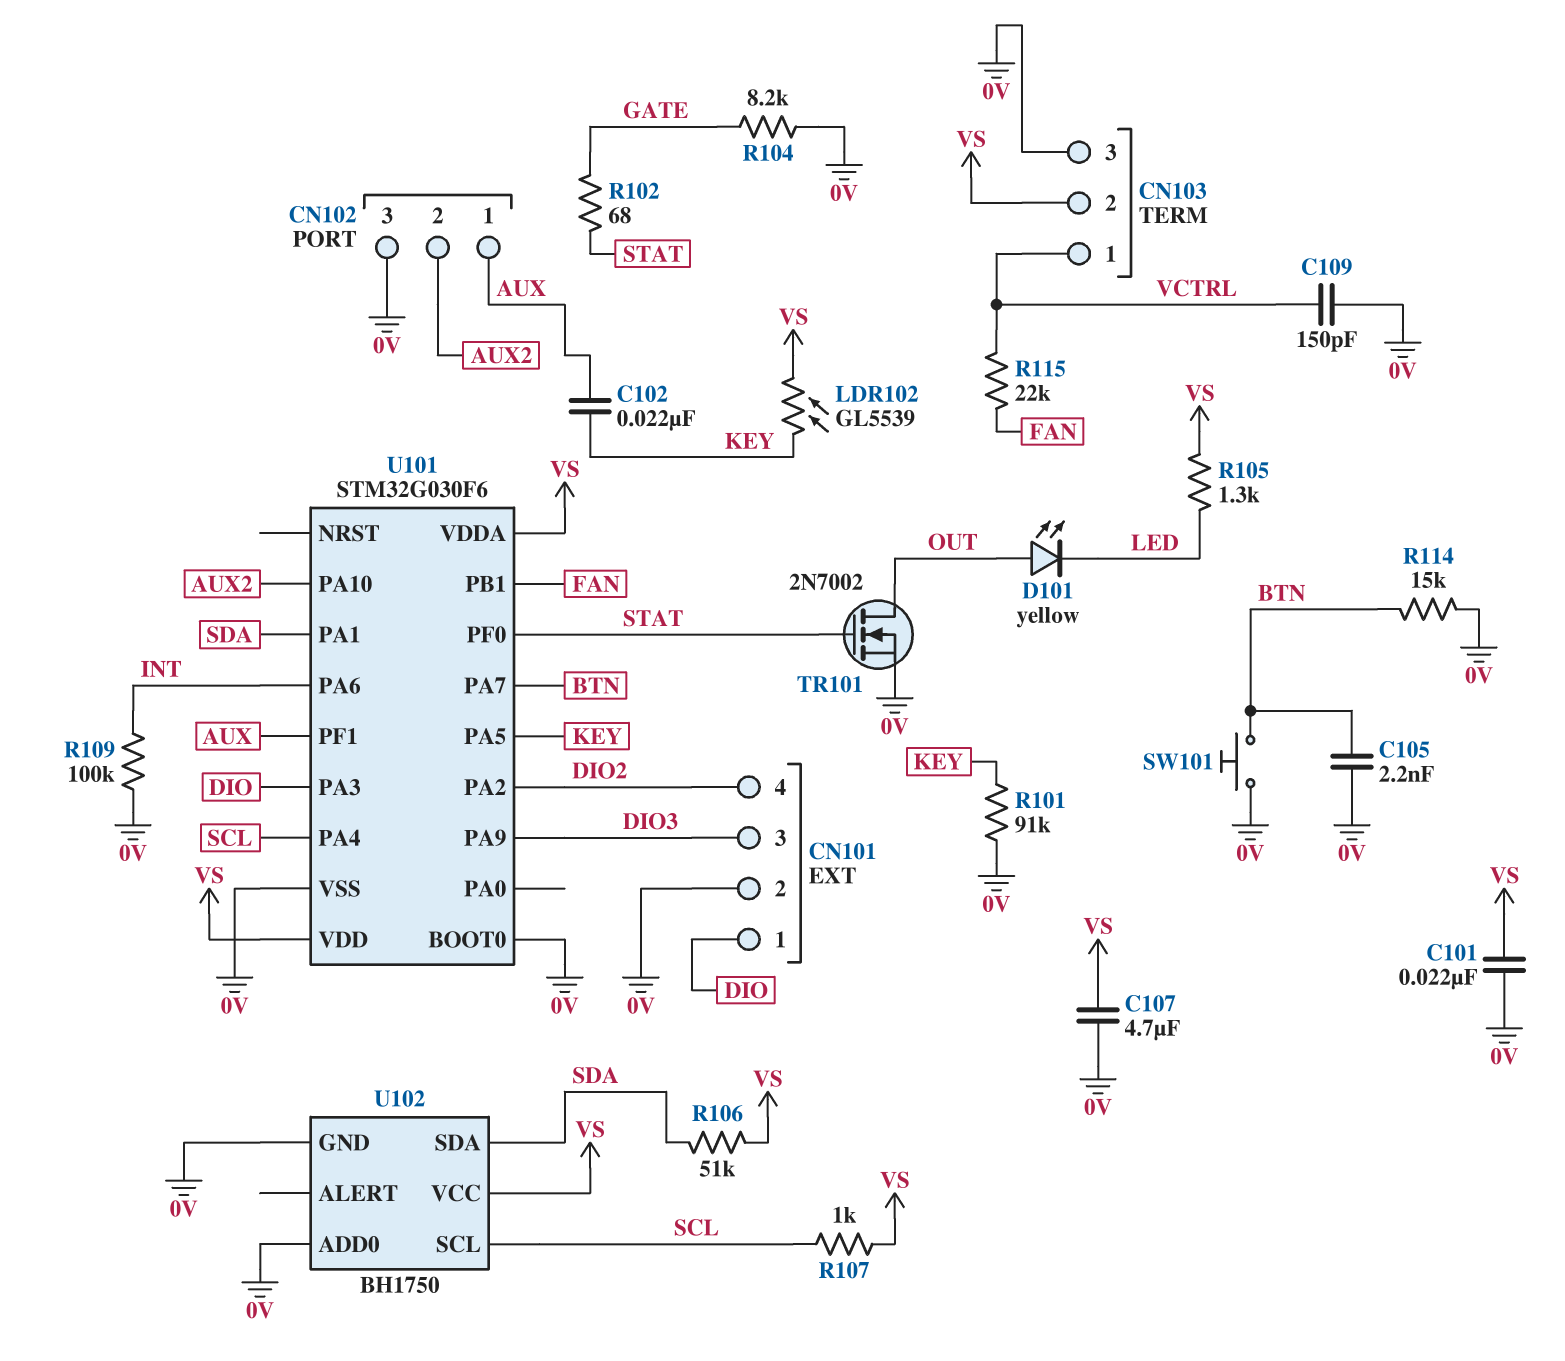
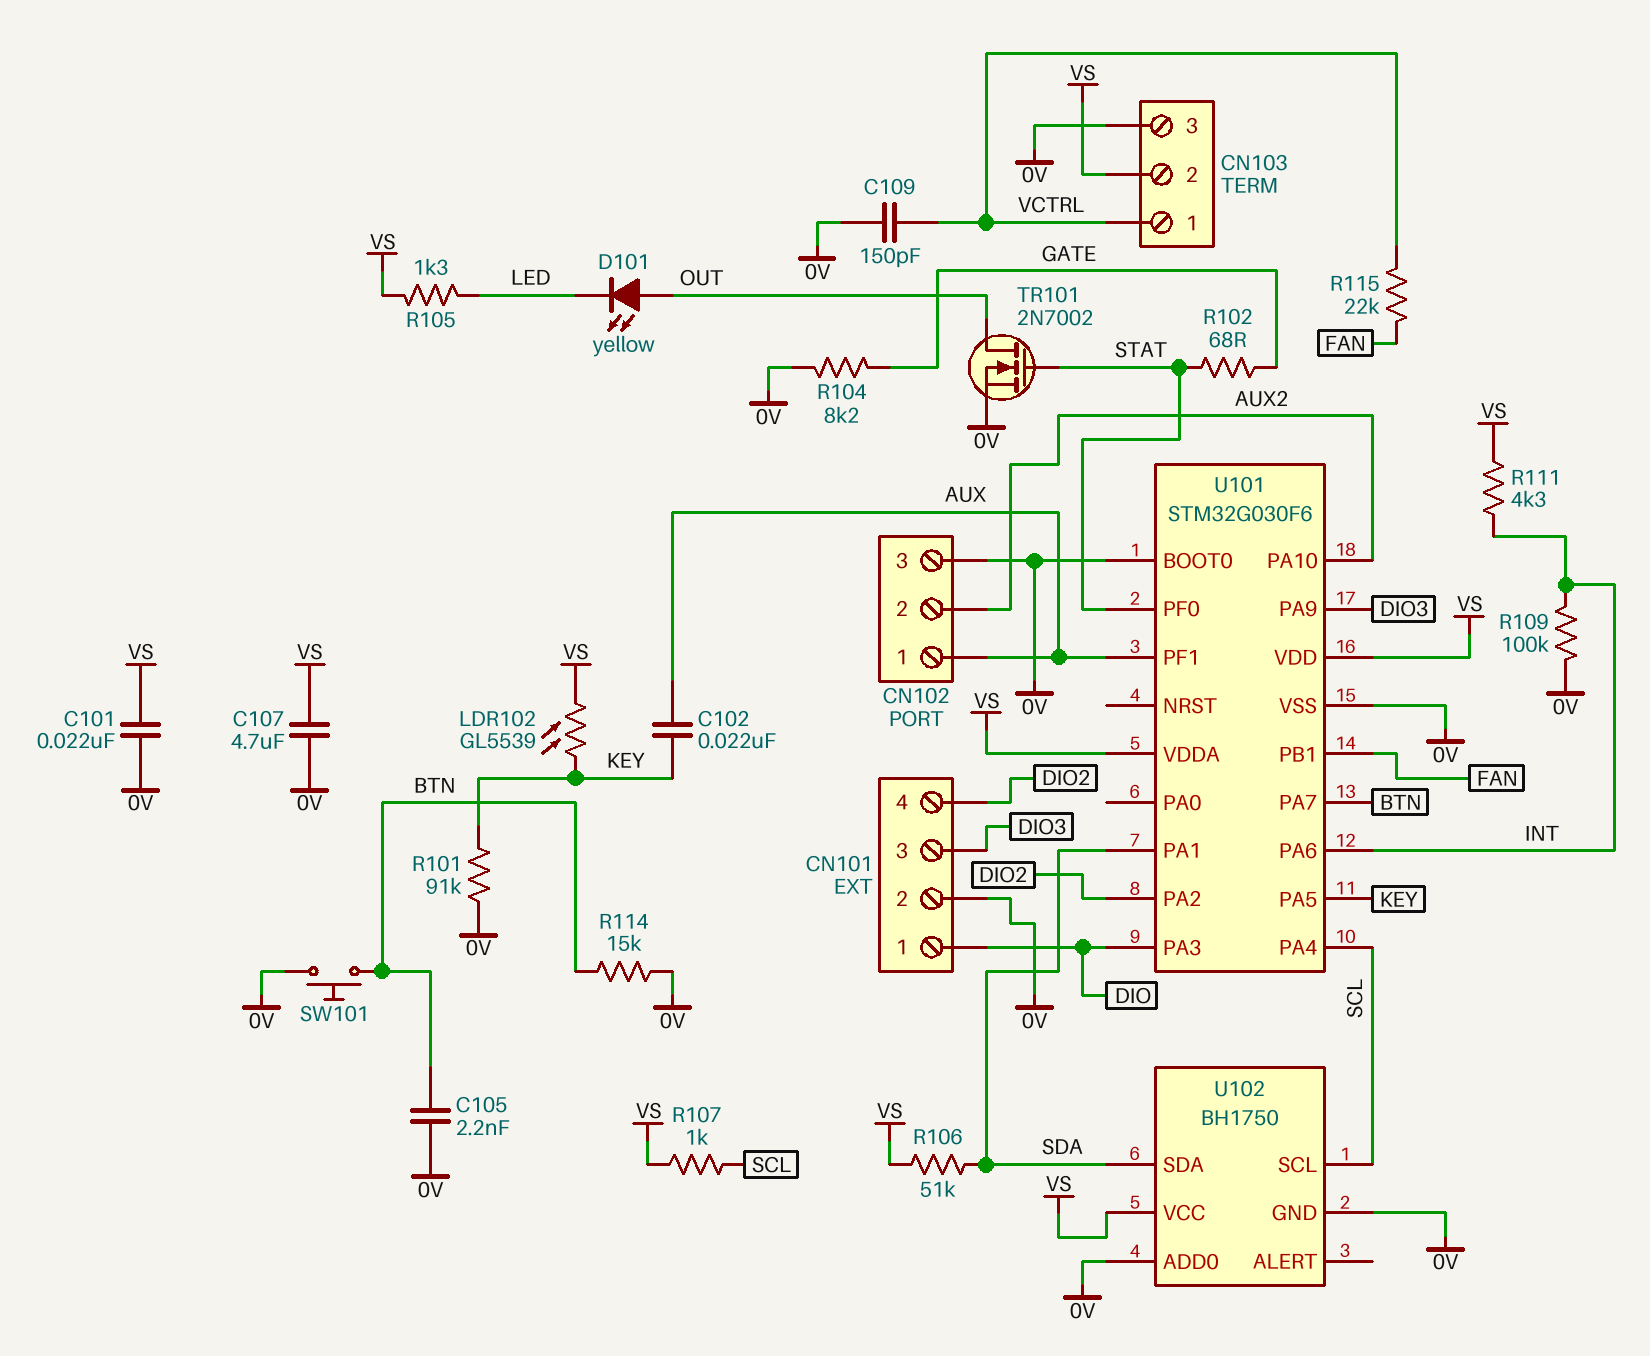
R111: none -> 4.3k (INT, VS)

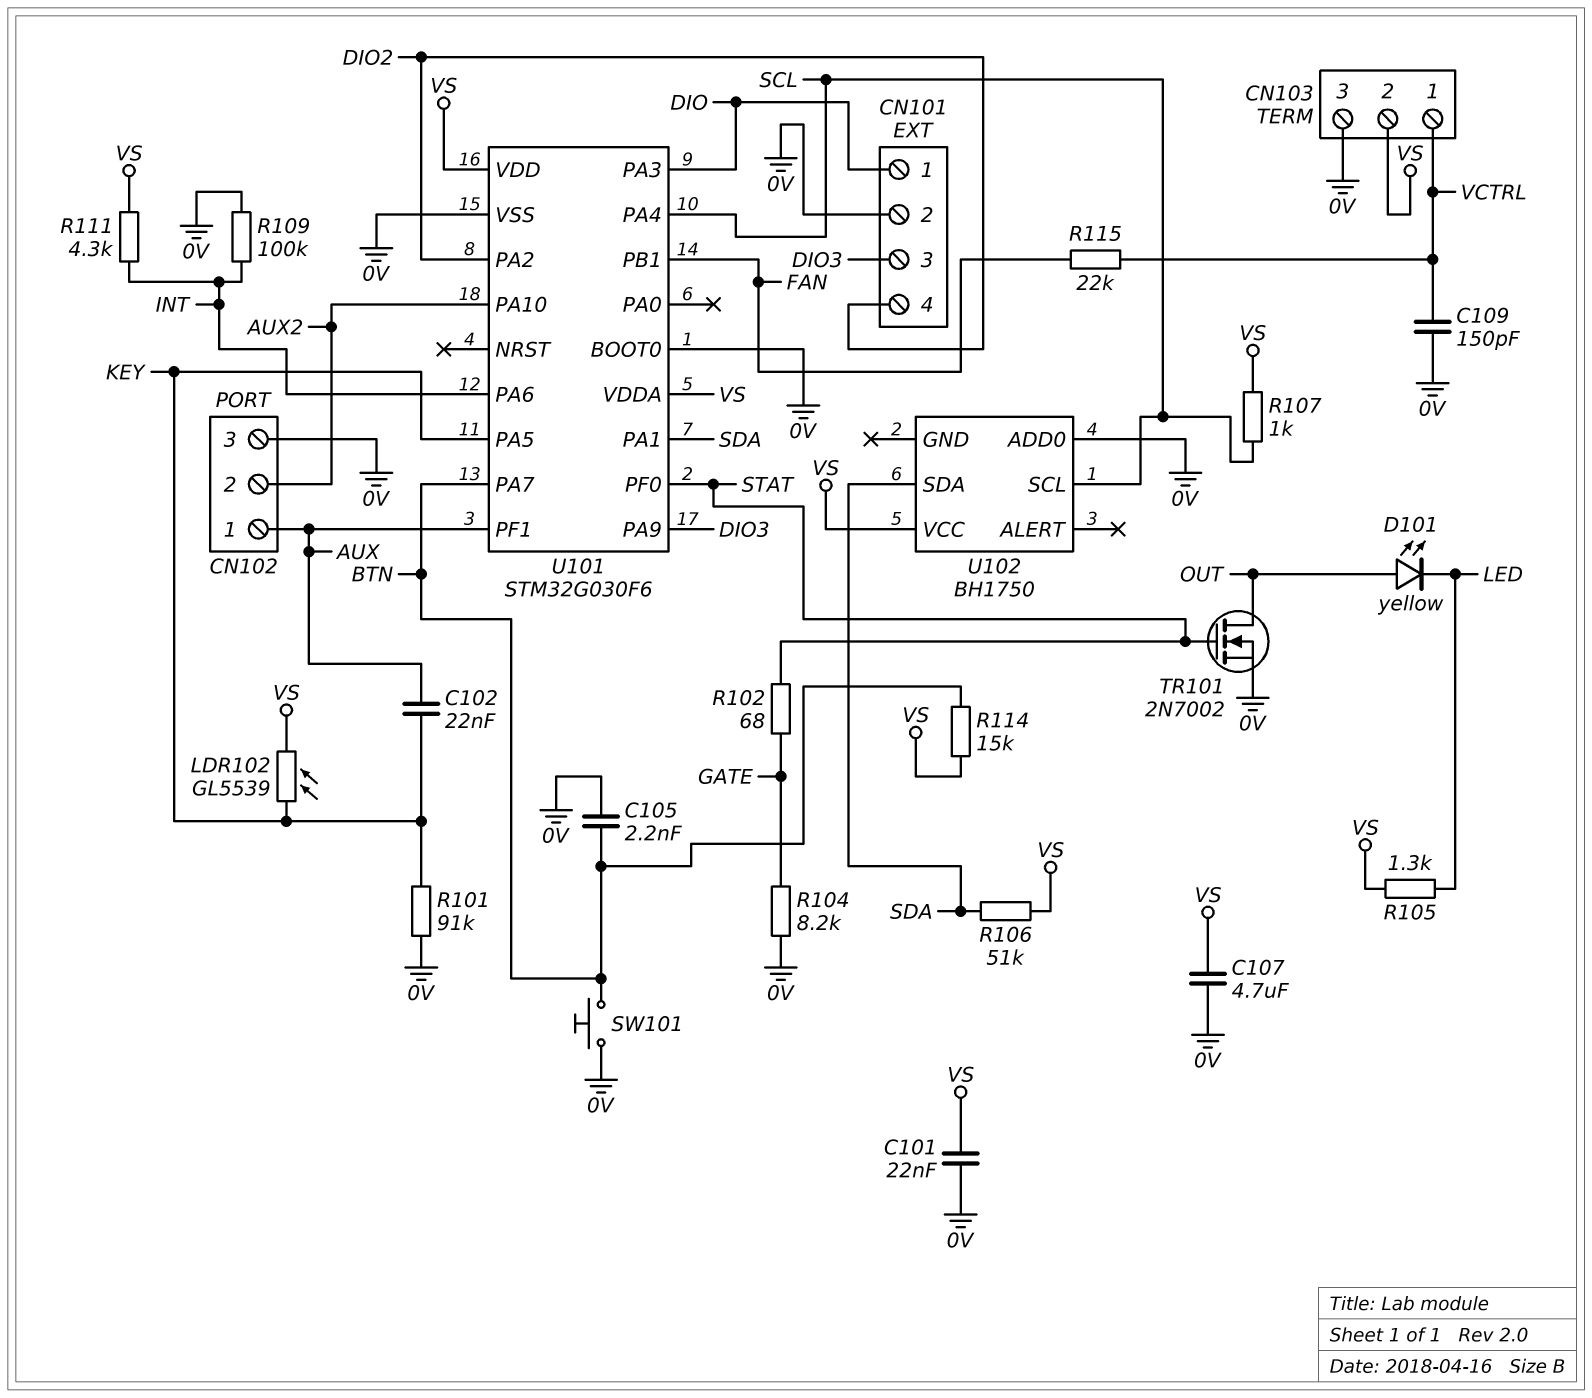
R114: 15k (0V, BTN) -> 15k (BTN, VS)
U102 pin GND: 0V -> none

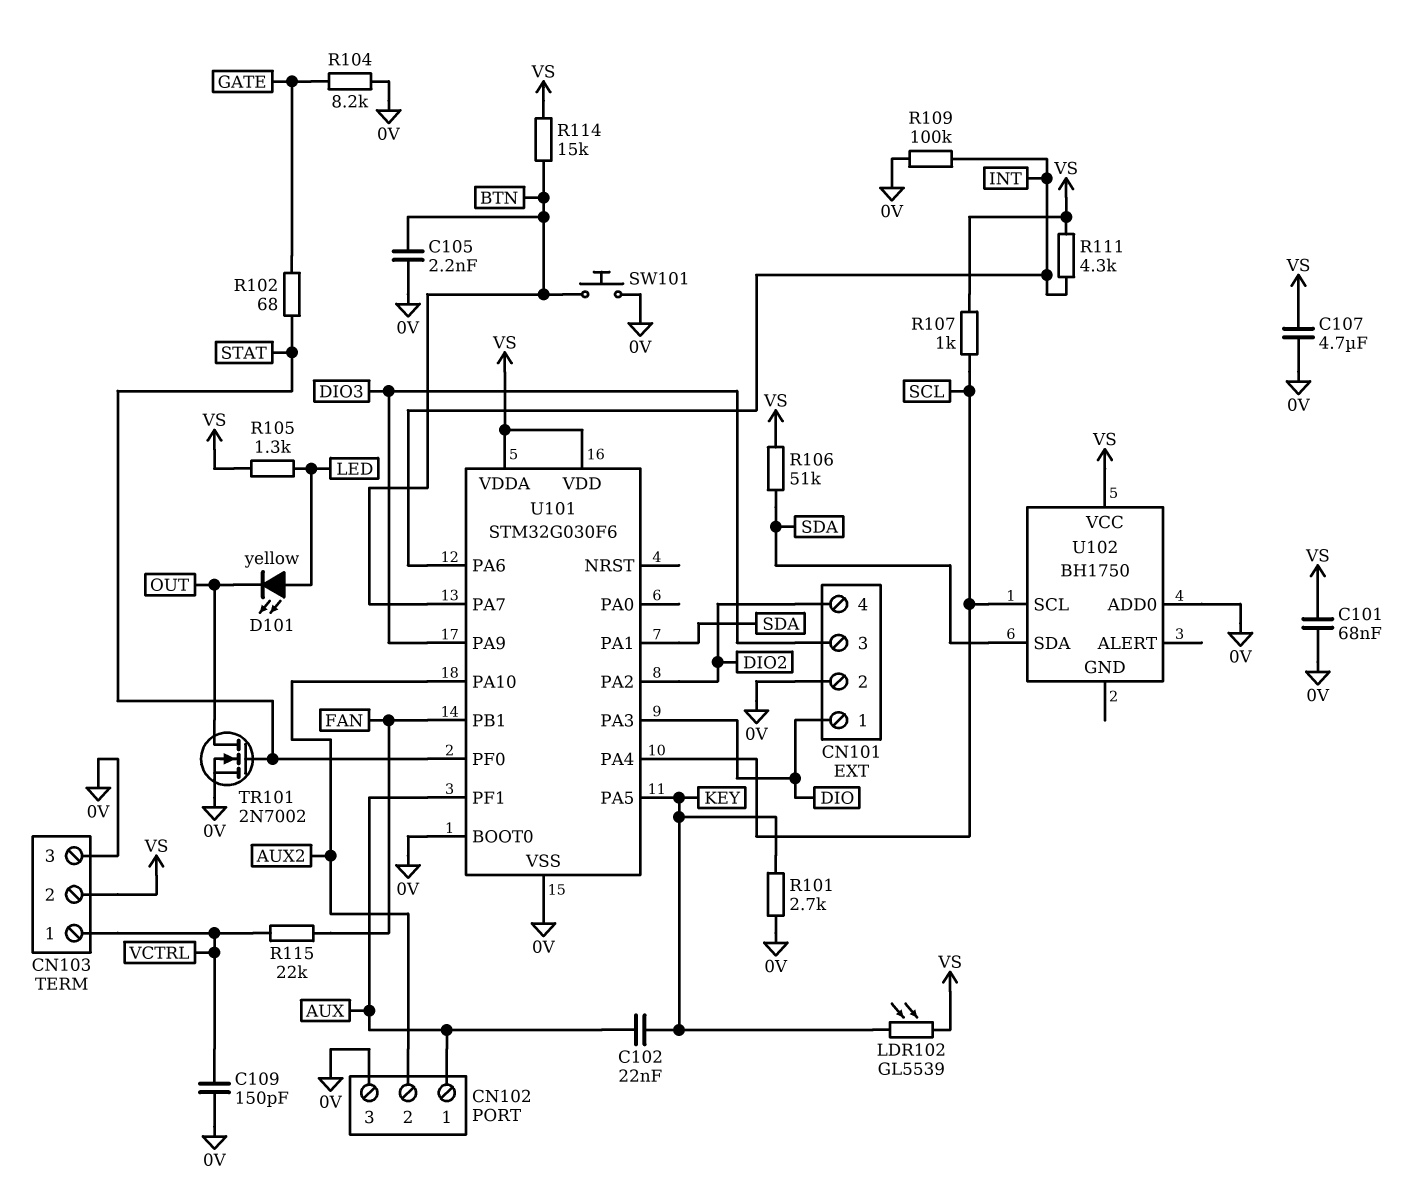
C101: 22nF (0V, VS) -> 68nF (0V, VS)
D101: LED yellow (A OUT, K LED) -> LED yellow (A LED, K OUT)
R101: 91k (0V, KEY) -> 2.7k (0V, KEY)

